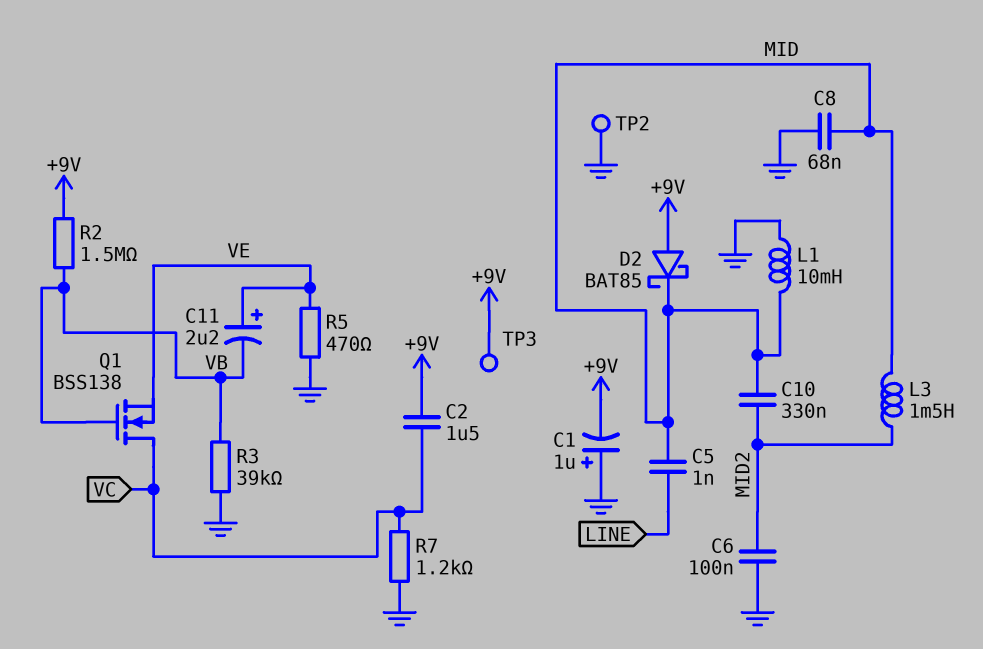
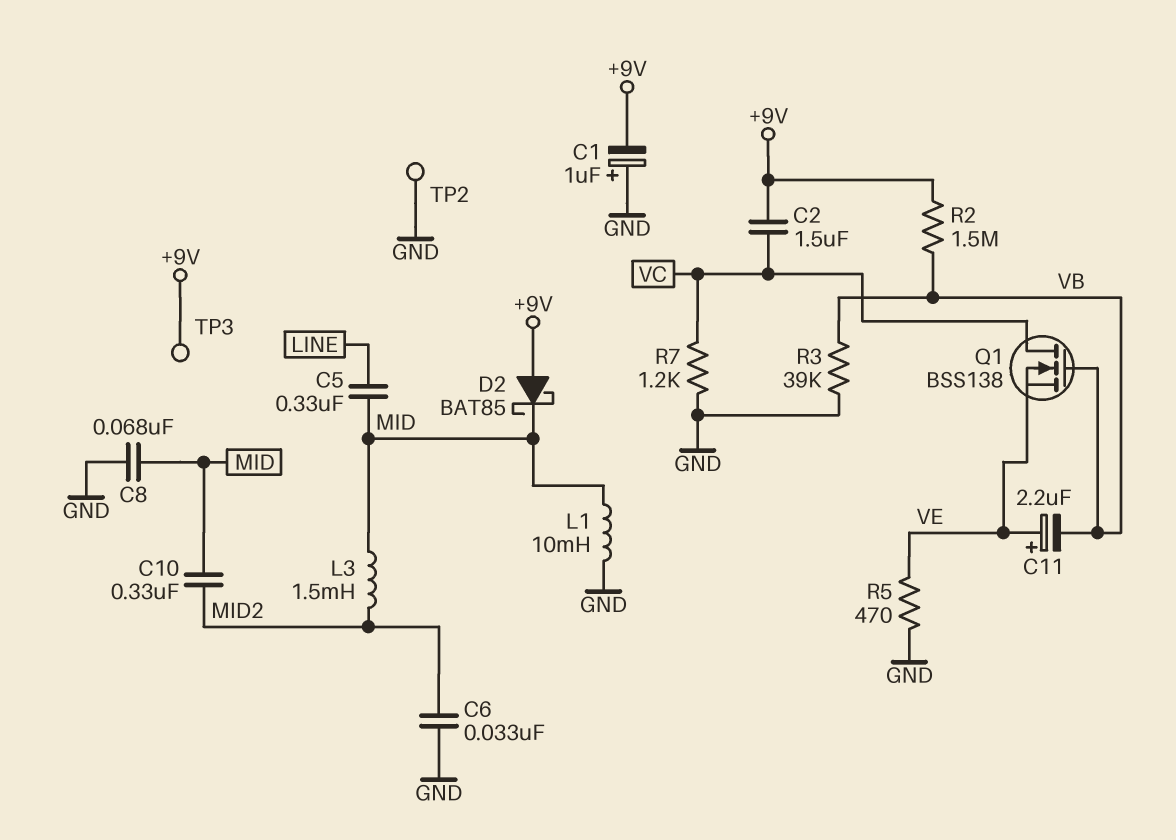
C5: 1nF (LINE, MID) -> 330nF (LINE, MID)
C6: 100nF (GND, MID2) -> 33nF (GND, MID2)

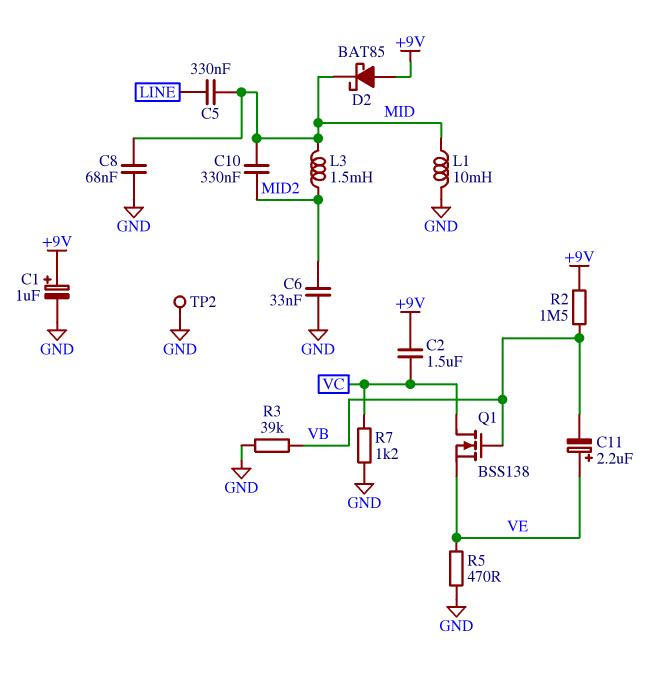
C1: 1uF (plus GND, minus +9V) -> 1uF (plus +9V, minus GND)
TP3: test point (+9V) -> none

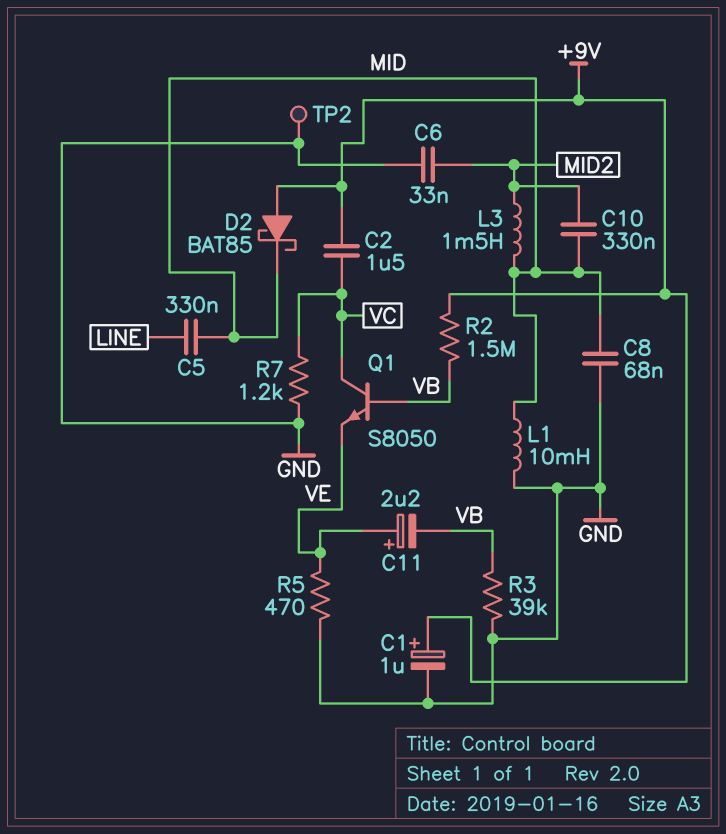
Q1: NMOS BSS138 (G VB, D VC, S VE) -> NPN S8050 (B VB, C VC, E VE)

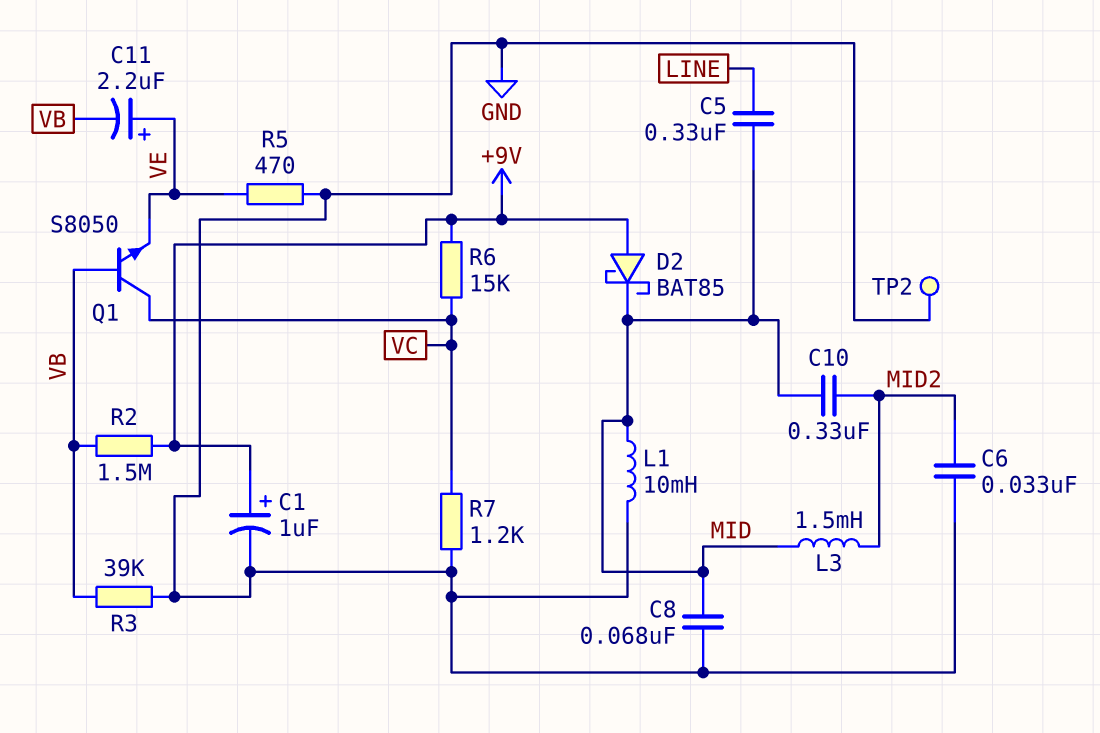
C2: 1.5uF (+9V, VC) -> none
R6: none -> 15k (+9V, VC)

